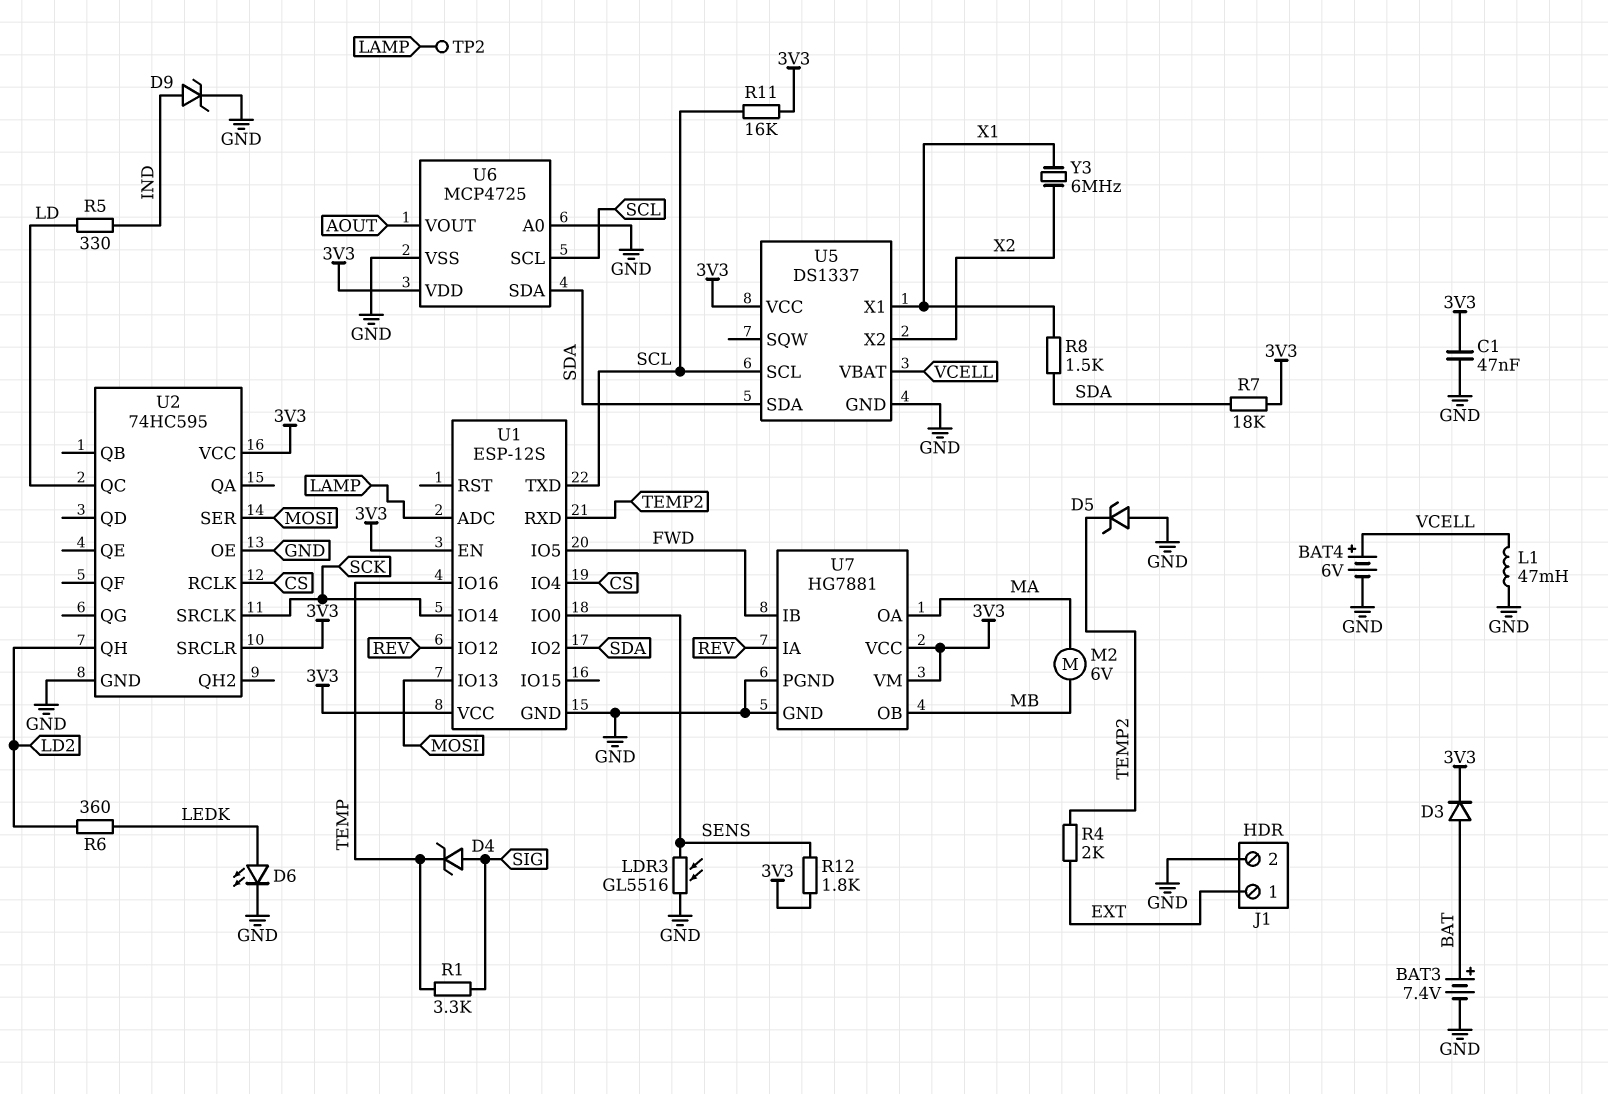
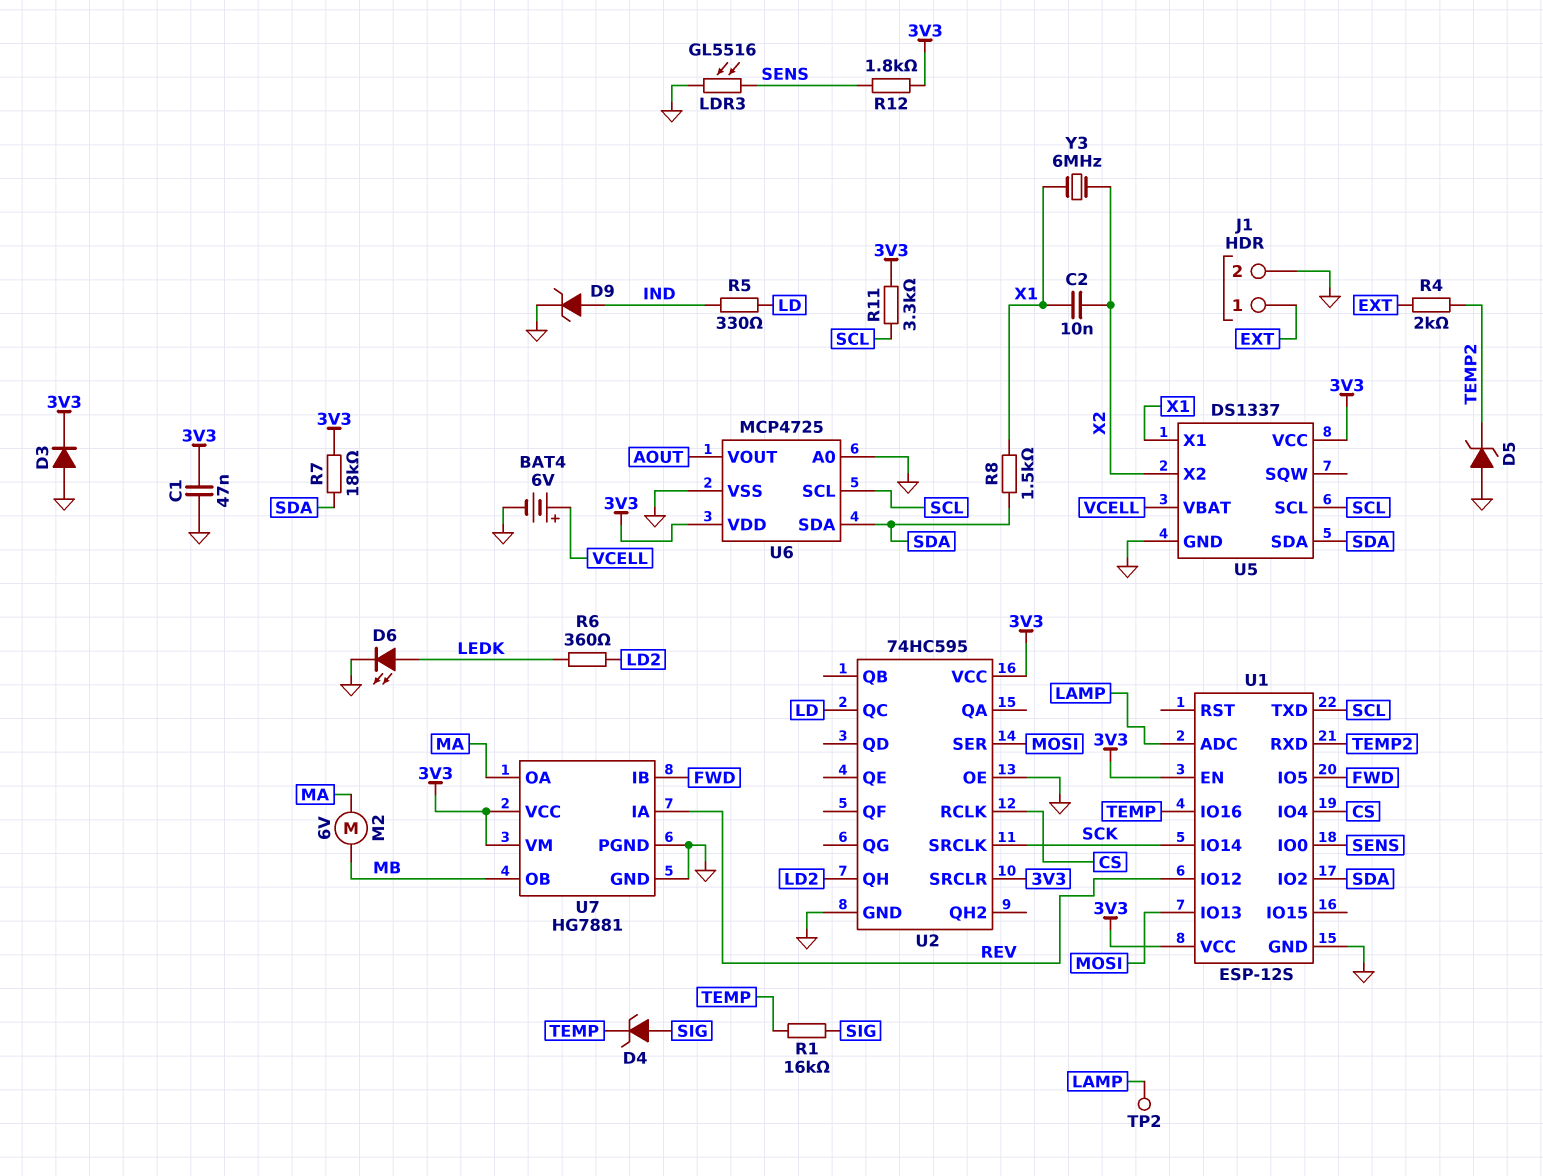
BAT3: 7.4V (plus BAT, minus GND) -> none
C2: none -> 10nF (X1, X2)
D3: diode (A BAT, K 3V3) -> diode (A GND, K 3V3)
L1: 47mH (GND, VCELL) -> none
R1: 3.3k (SIG, TEMP) -> 16k (SIG, TEMP)
R11: 16k (3V3, SCL) -> 3.3k (3V3, SCL)

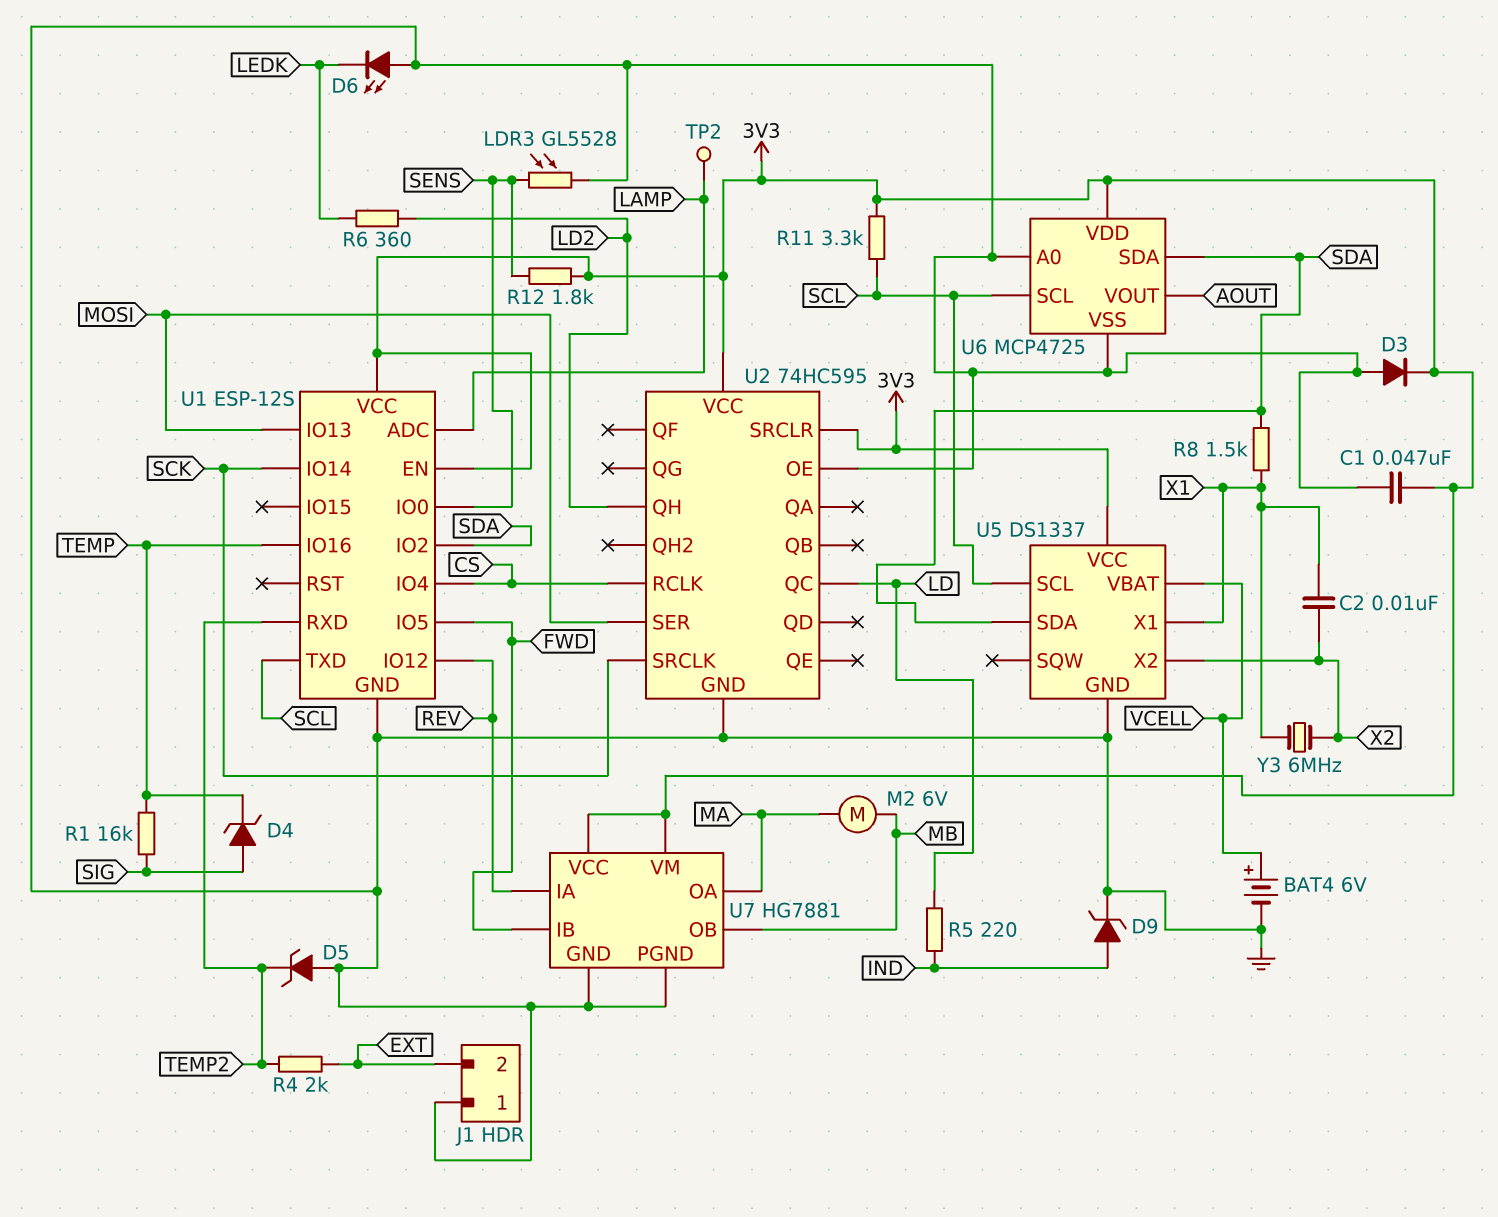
D6: LED (A LEDK, K GND) -> LED (A GND, K LEDK)
J1 pin 1: EXT -> GND
J1 pin 2: GND -> EXT
LDR3: GL5516 (GND, SENS) -> GL5528 (GND, SENS)
R5: 330 (IND, LD) -> 220 (IND, LD)
R7: 18k (3V3, SDA) -> none

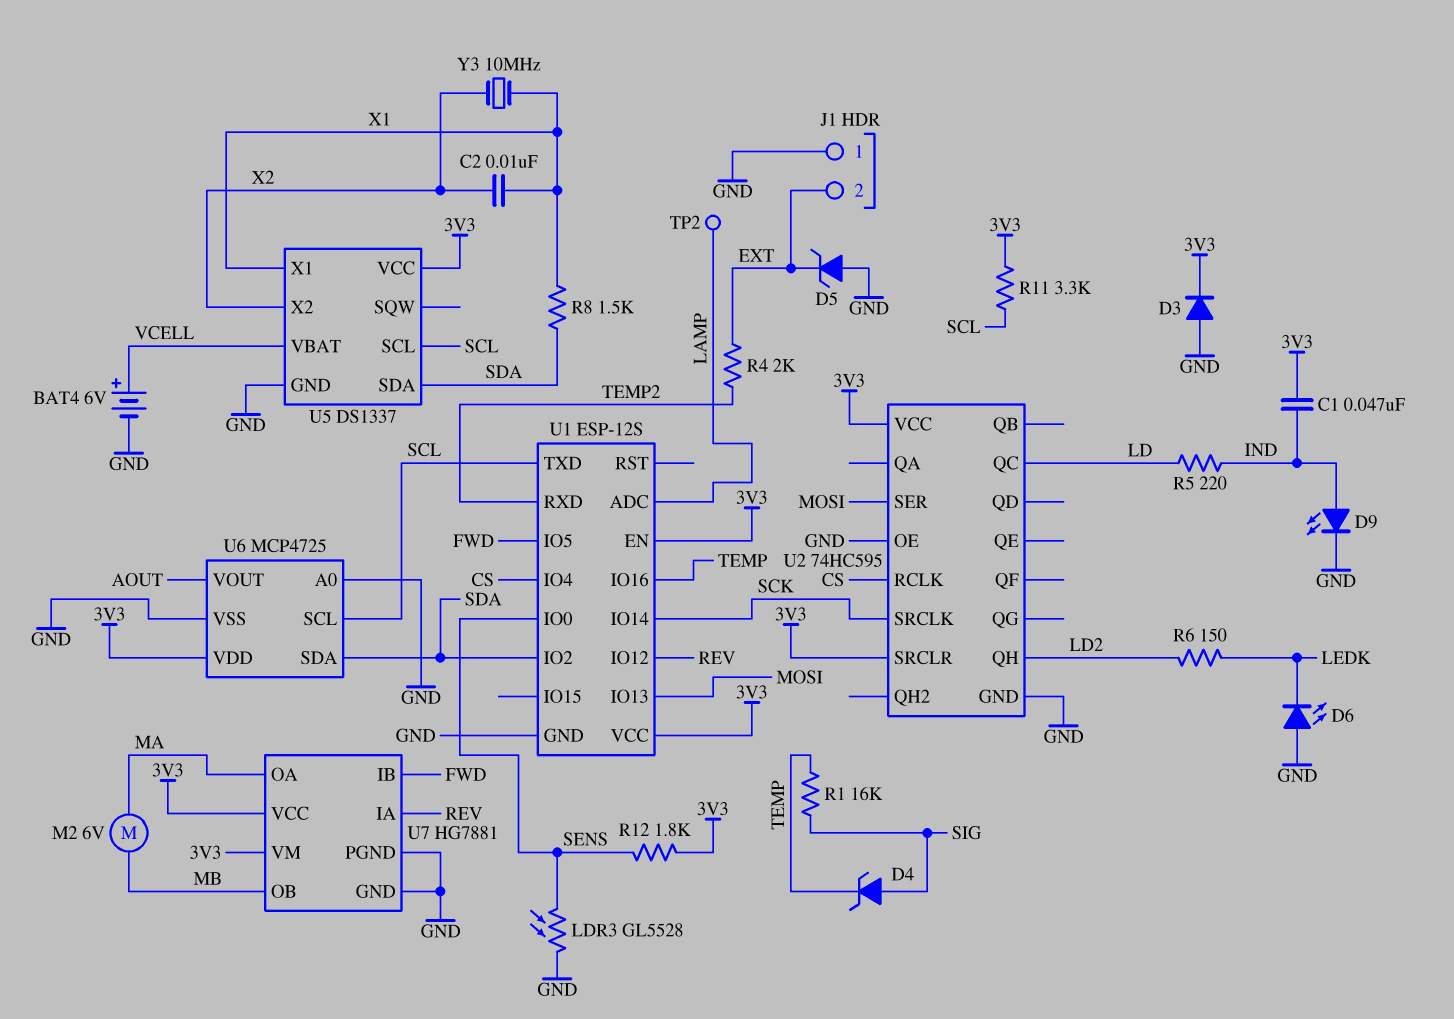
C1: 47nF (3V3, GND) -> 47nF (3V3, IND)
D5: zener (A GND, K TEMP2) -> zener (A GND, K EXT)
D9: zener (A IND, K GND) -> LED (A IND, K GND)
R6: 360 (LD2, LEDK) -> 150 (LD2, LEDK)
Y3: 6MHz (X1, X2) -> 10MHz (X1, X2)

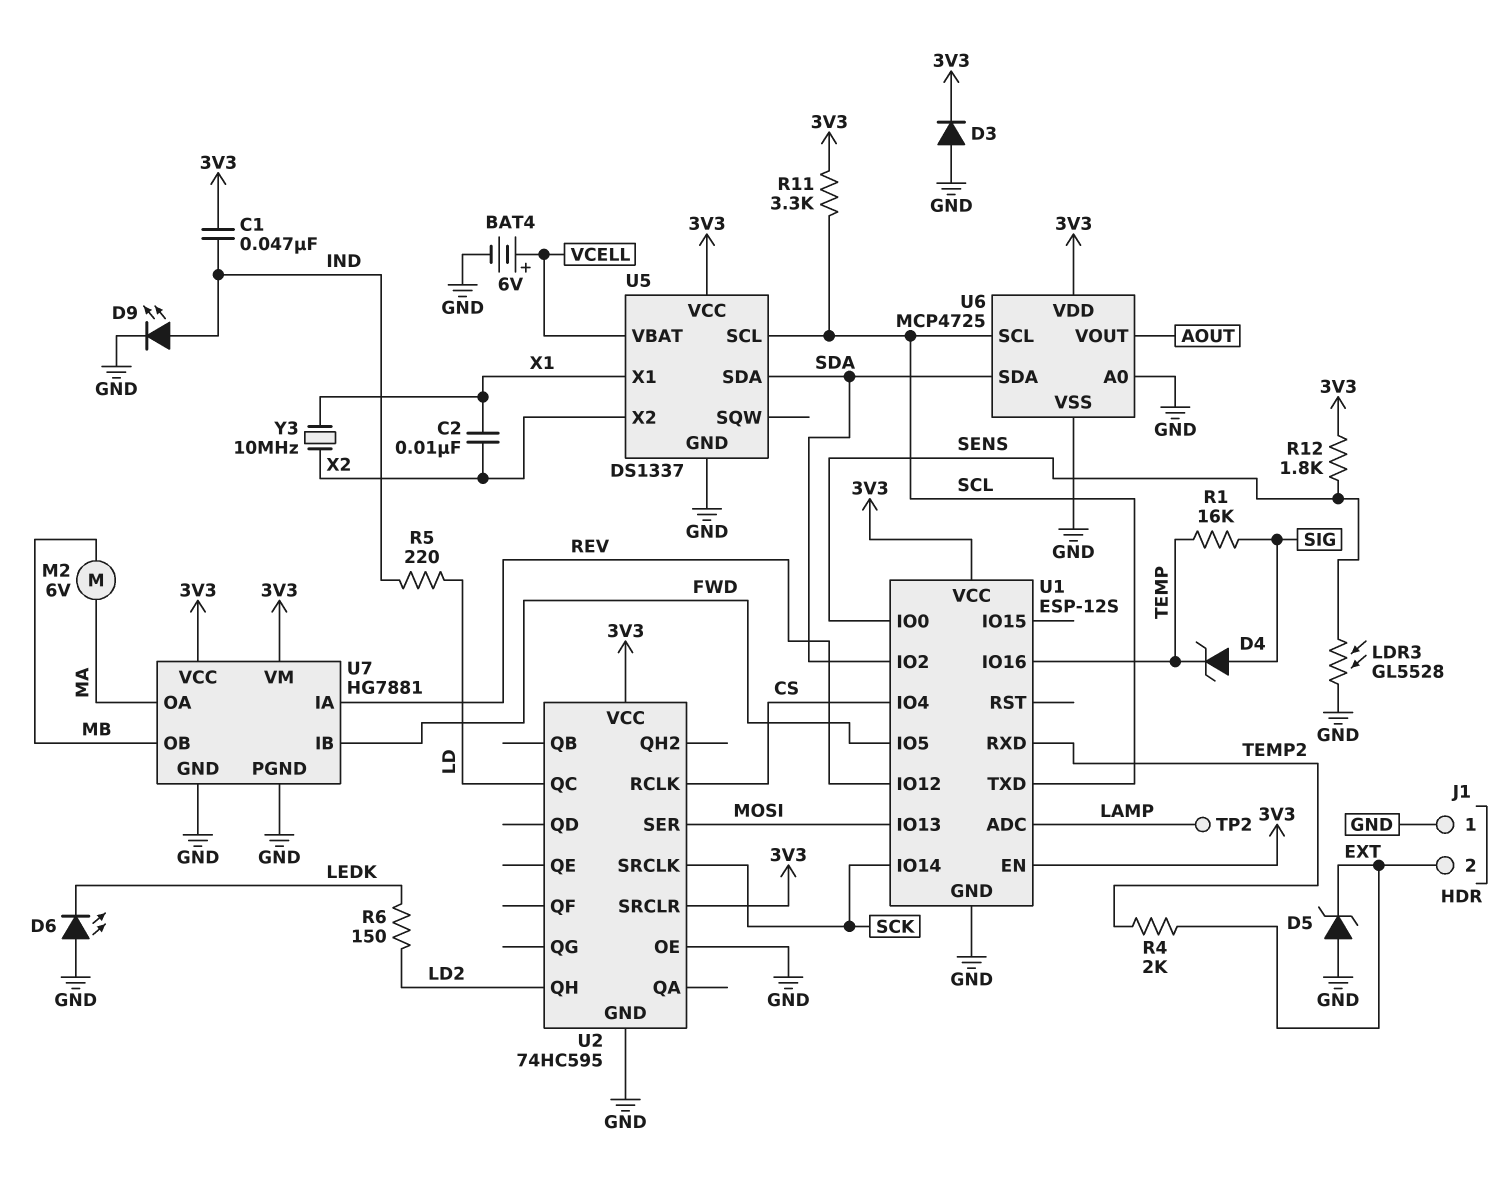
R8: 1.5k (SDA, X1) -> none

